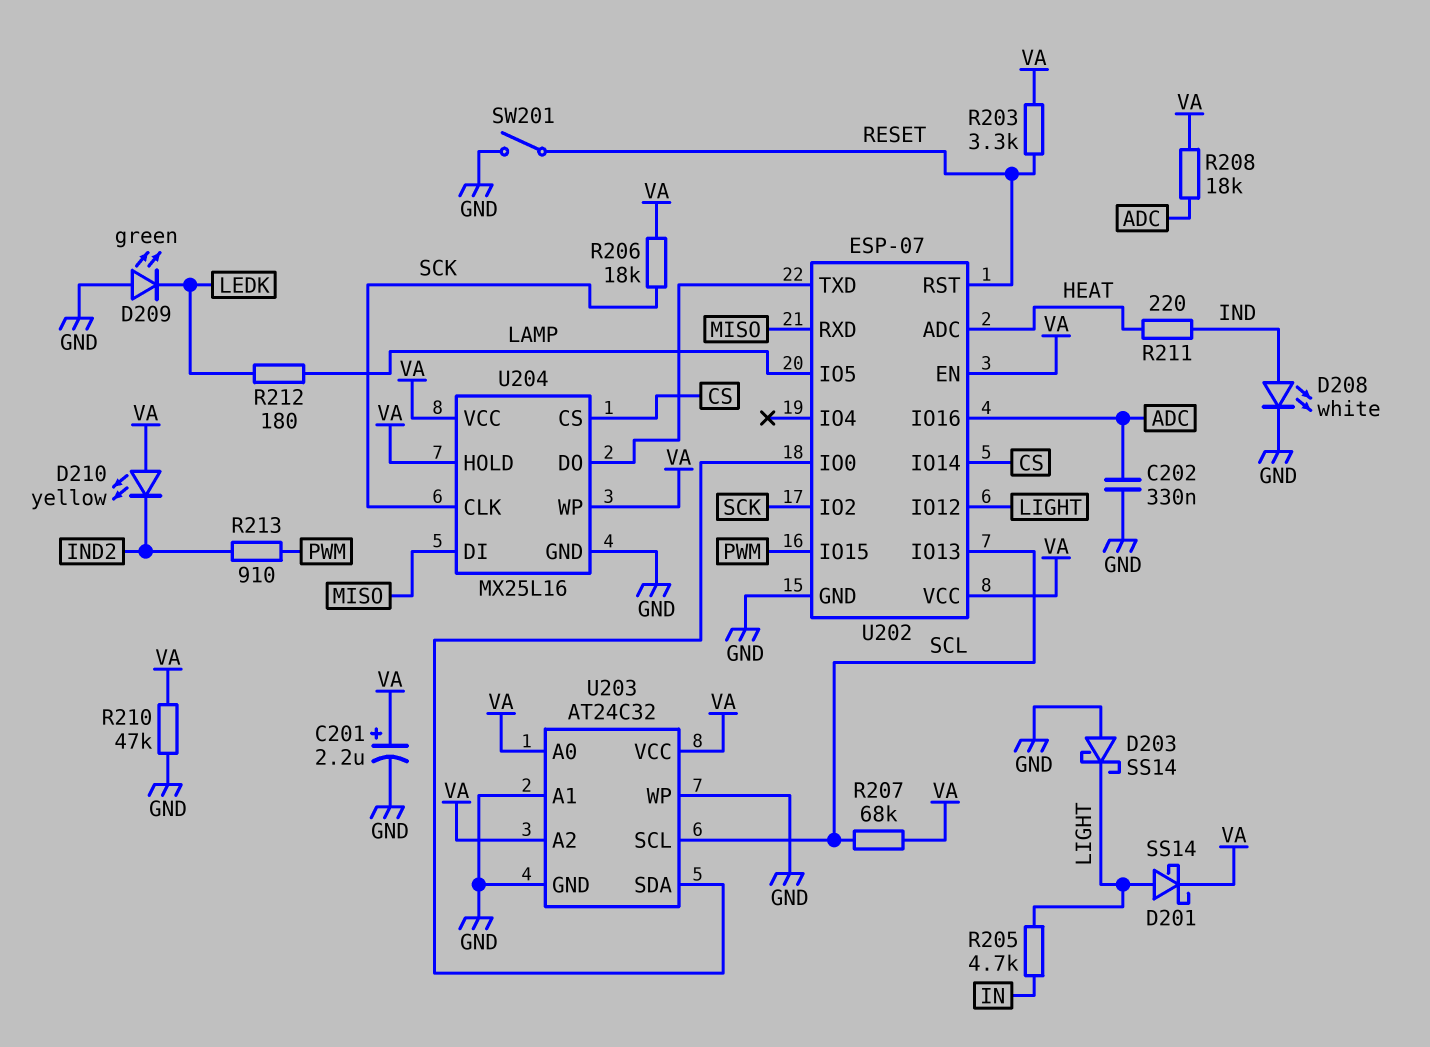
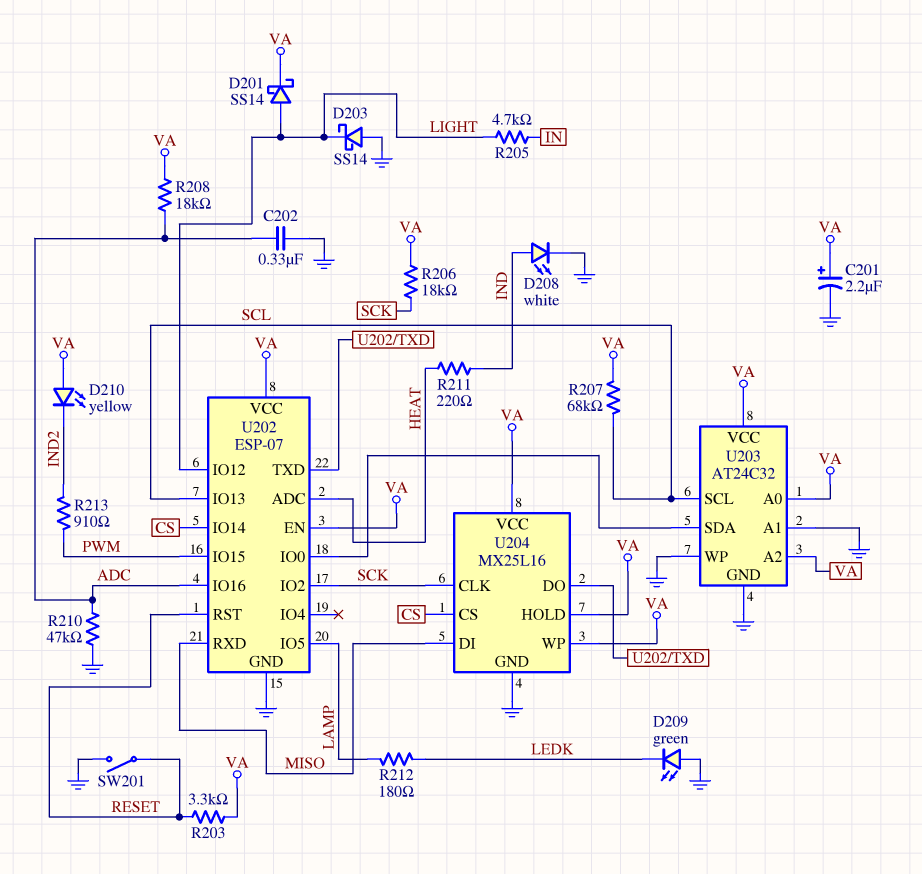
R210: 47k (GND, VA) -> 47k (ADC, GND)

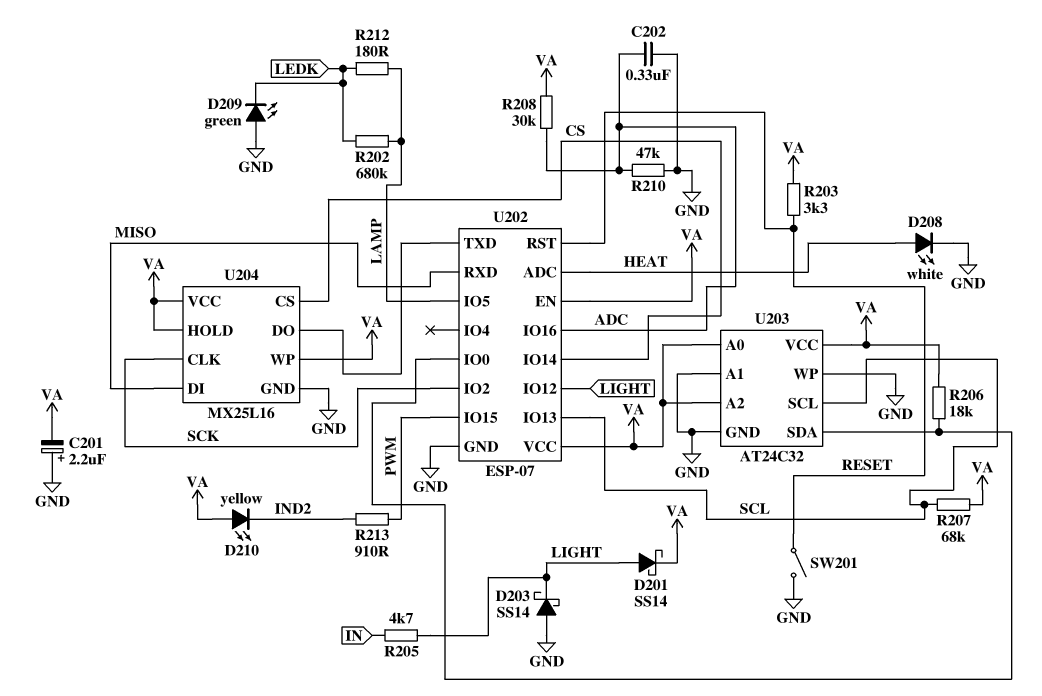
C201: 2.2uF (plus VA, minus GND) -> 2.2uF (plus GND, minus VA)
D208: LED white (A IND, K GND) -> LED white (A HEAT, K GND)
R202: none -> 680k (LAMP, LEDK)
R206: 18k (SCK, VA) -> 18k (U202/IO0, VA)
R208: 18k (ADC, VA) -> 30k (ADC, VA)
R211: 220 (HEAT, IND) -> none

